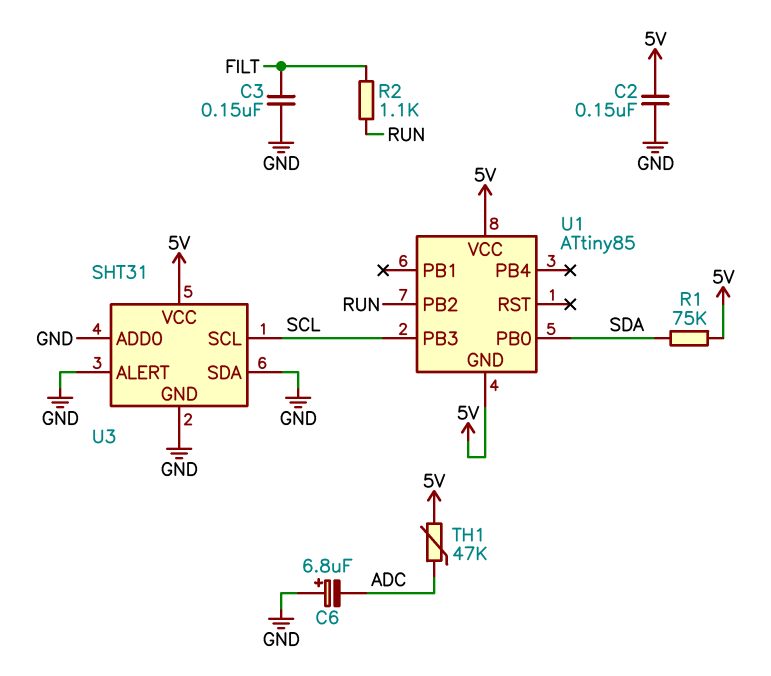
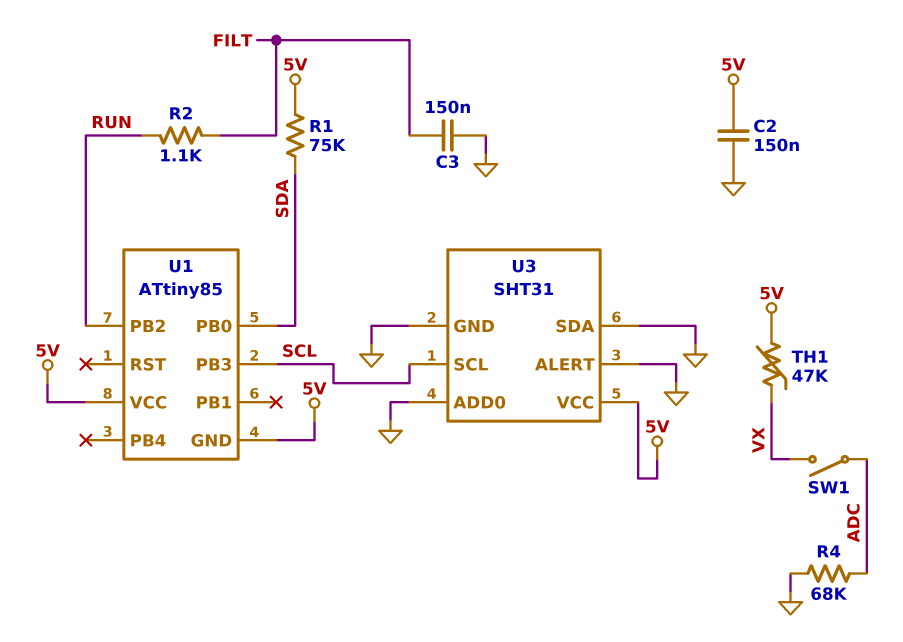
C6: 6.8uF (plus GND, minus ADC) -> none
R4: none -> 68k (ADC, GND)
SW1: none -> switch (ADC, VX)
TH1: 47k (5V, ADC) -> 47k (5V, VX)

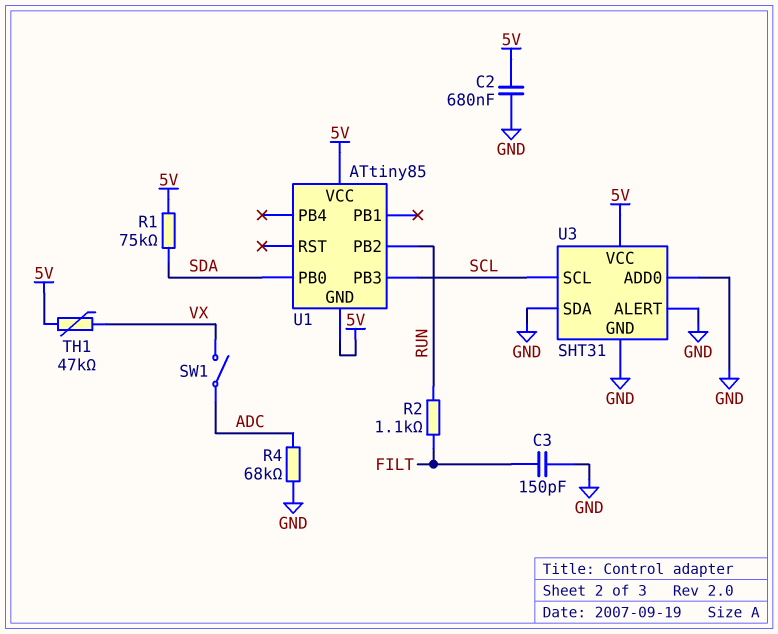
C2: 150nF (5V, GND) -> 680nF (5V, GND)
C3: 150nF (FILT, GND) -> 150pF (FILT, GND)

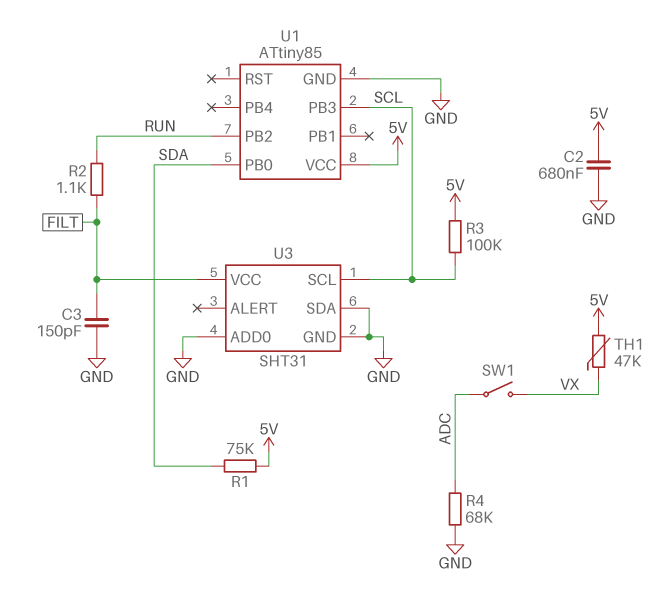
R3: none -> 100k (5V, SCL)
U1 pin GND: 5V -> GND
U3 pin ALERT: GND -> none
U3 pin VCC: 5V -> FILT

